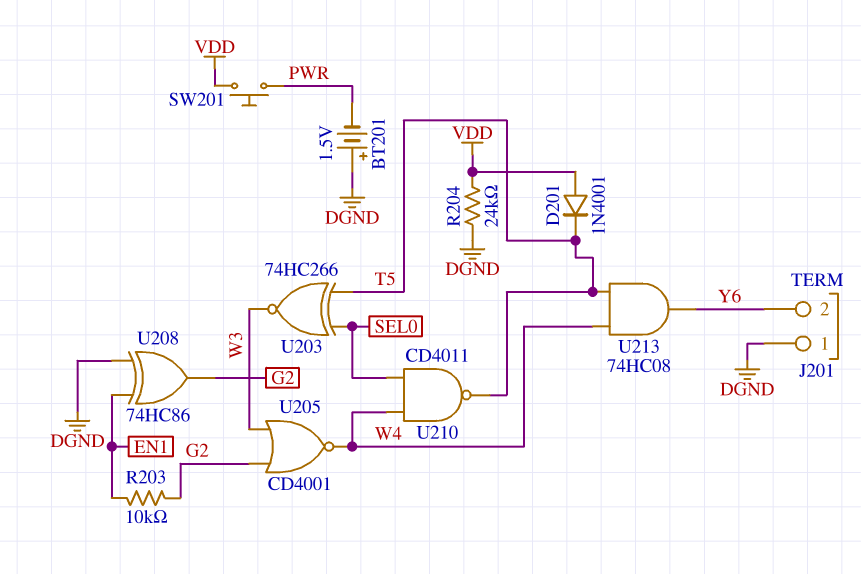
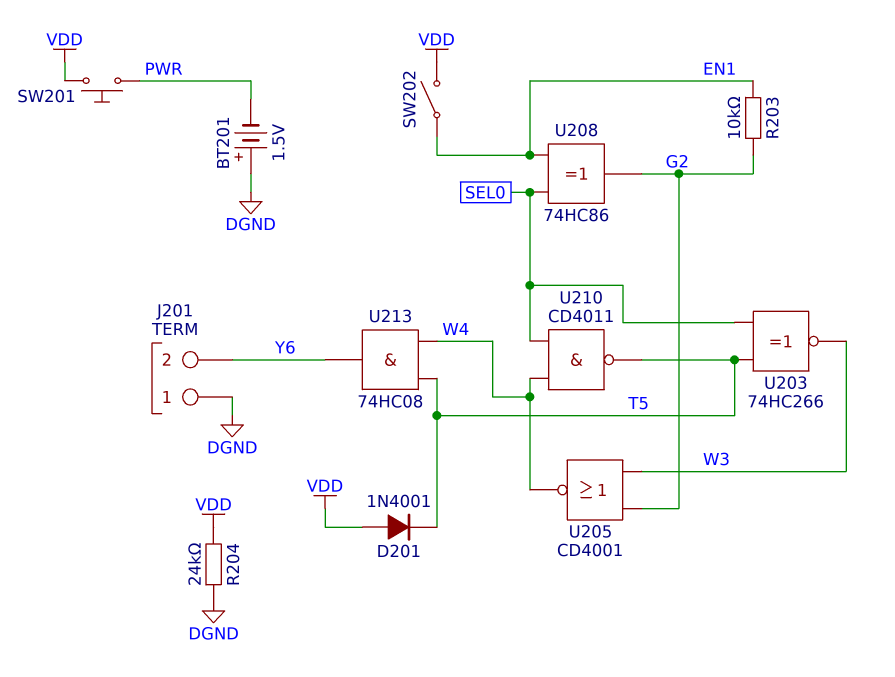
SW202: none -> switch (EN1, VDD)
U208: XOR 74HC86 (in DGND, in EN1, out G2) -> XOR 74HC86 (in EN1, in SEL0, out G2)

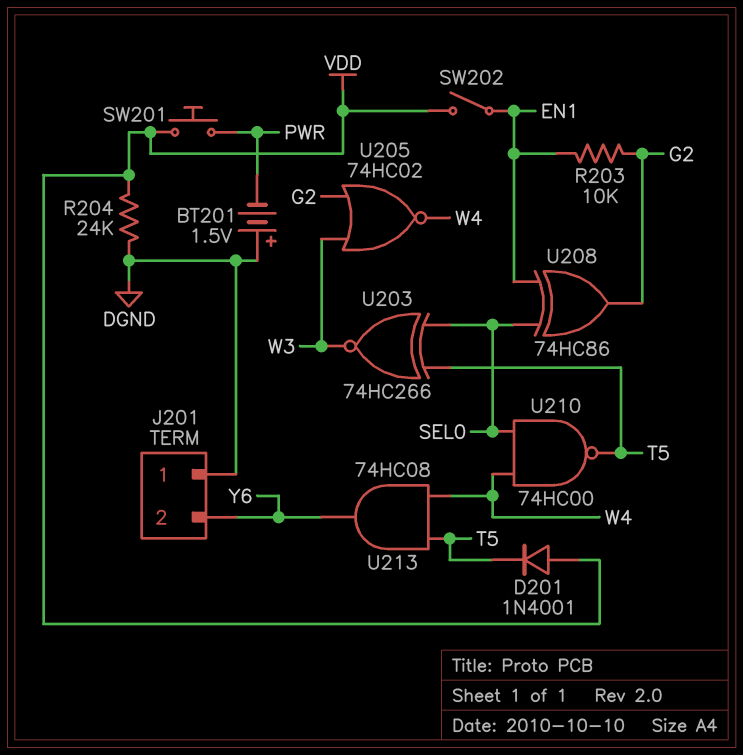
U205: NOR CD4001 (in G2, in W3, out W4) -> NOR 74HC02 (in G2, in W3, out W4)
U210: NAND CD4011 (in SEL0, in W4, out T5) -> NAND 74HC00 (in SEL0, in W4, out T5)

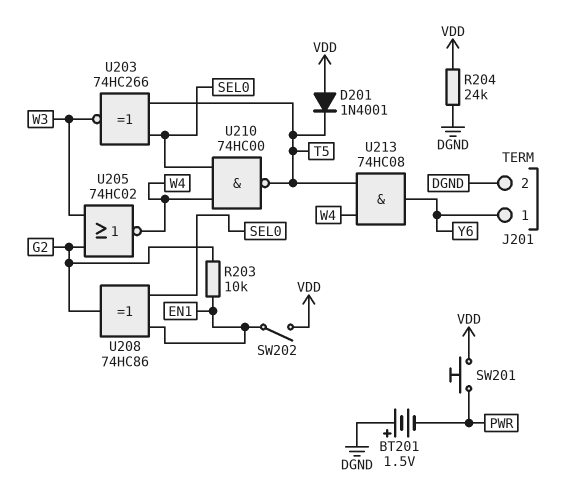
J201 pin 1: DGND -> Y6
J201 pin 2: Y6 -> DGND

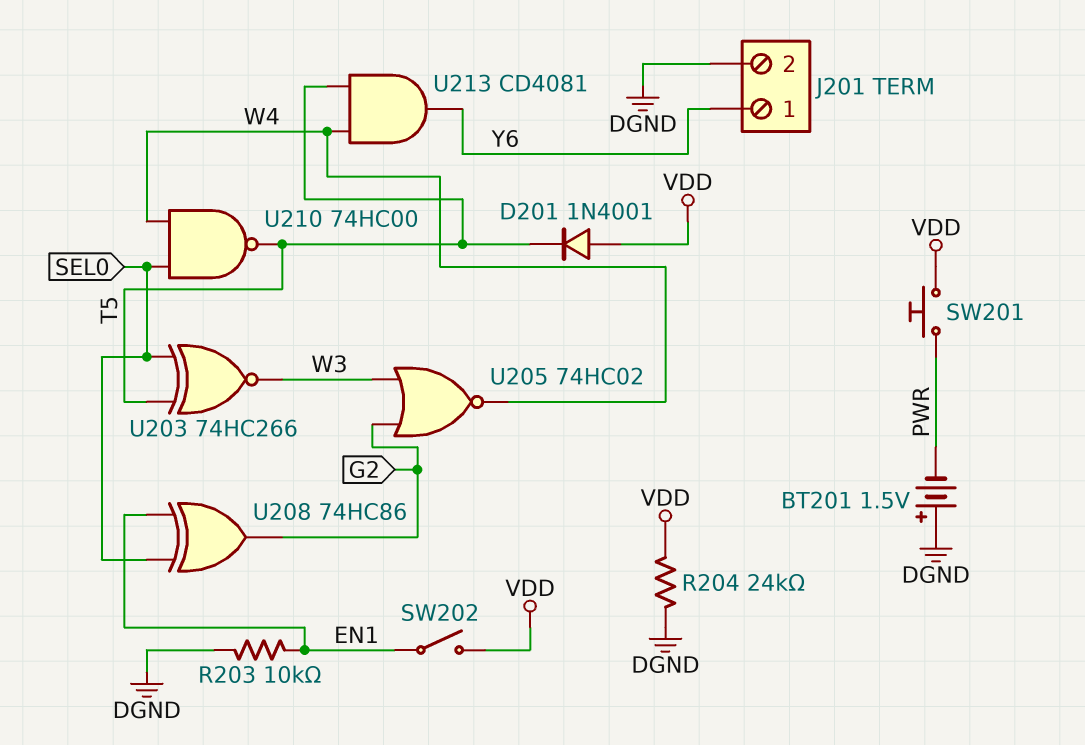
R203: 10k (EN1, G2) -> 10k (DGND, EN1)
U213: AND 74HC08 (in T5, in W4, out Y6) -> AND CD4081 (in T5, in W4, out Y6)

